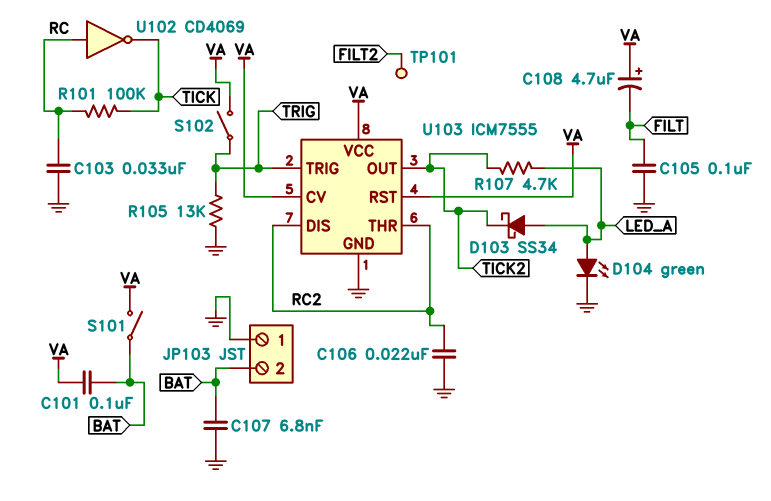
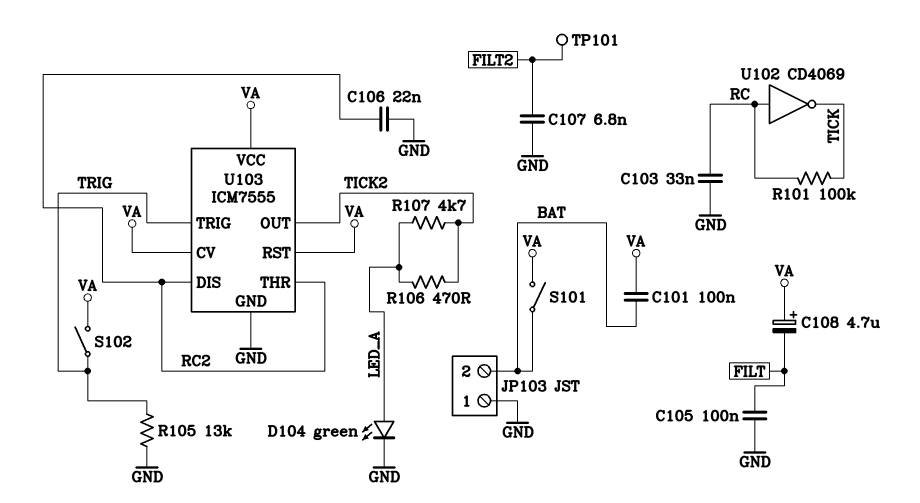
C107: 6.8nF (BAT, GND) -> 6.8nF (FILT2, GND)
D103: schottky SS34 (A LED_A, K TICK2) -> none
R106: none -> 470 (LED_A, TICK2)

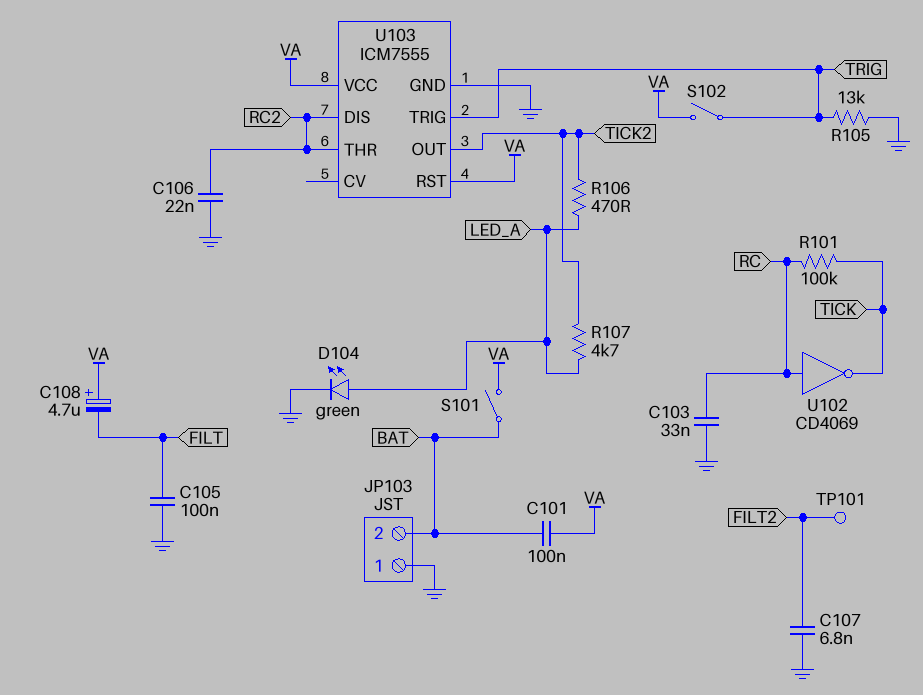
U103 pin CV: VA -> none

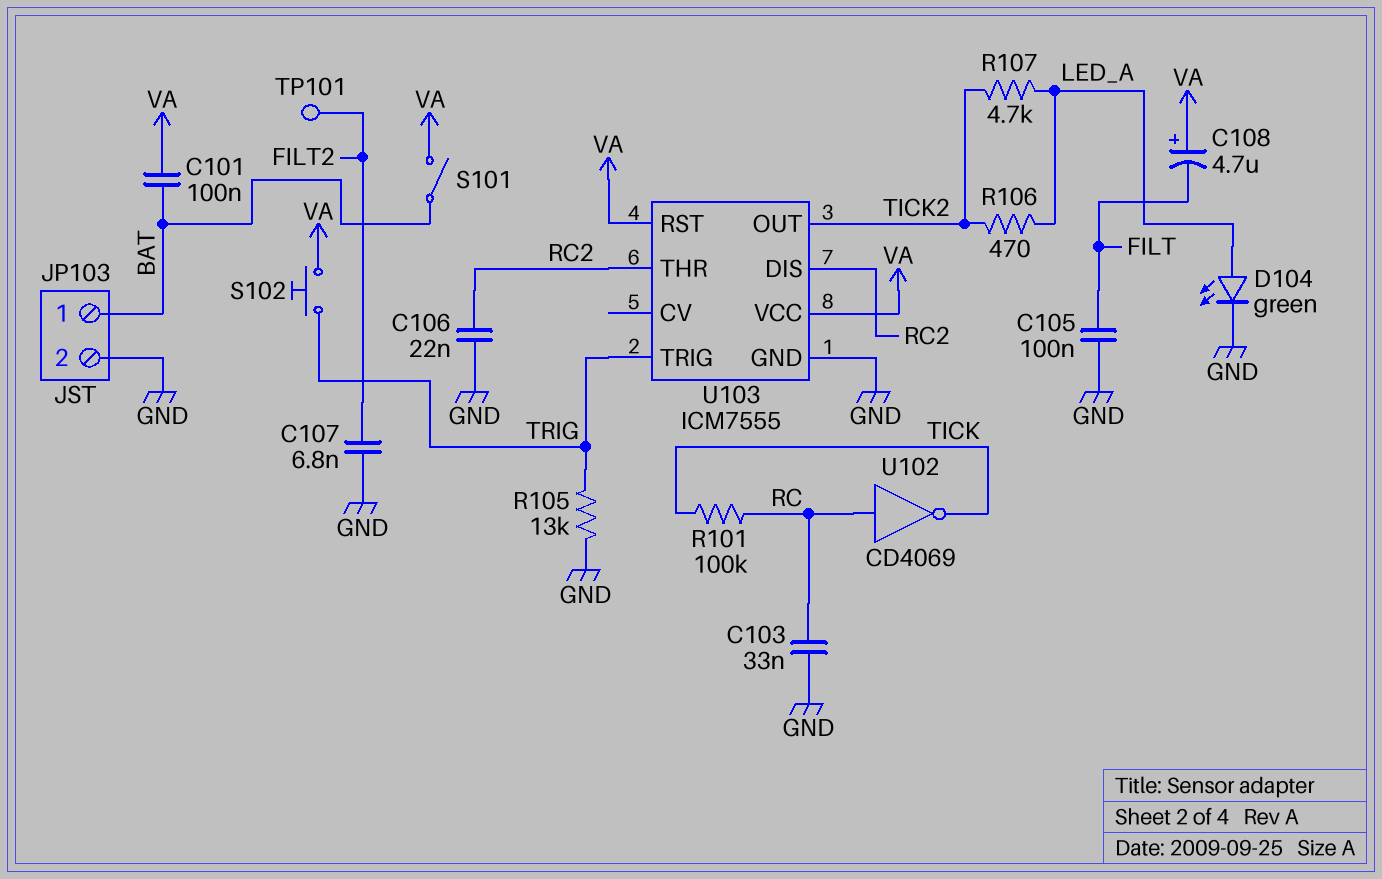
JP103 pin 1: GND -> BAT
JP103 pin 2: BAT -> GND
S102: switch (TRIG, VA) -> button (TRIG, VA)

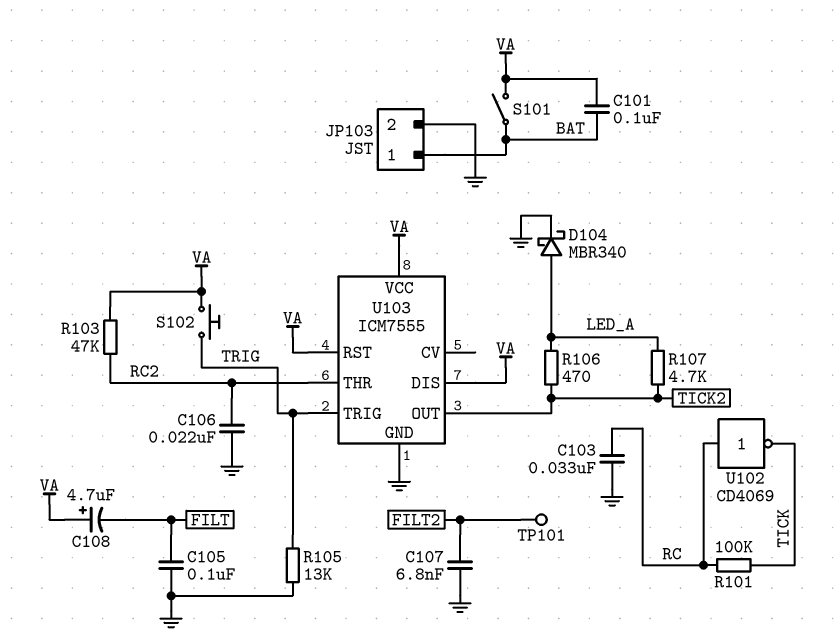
D104: LED green (A LED_A, K GND) -> schottky MBR340 (A LED_A, K GND)
R103: none -> 47k (RC2, VA)
U103 pin DIS: RC2 -> VA

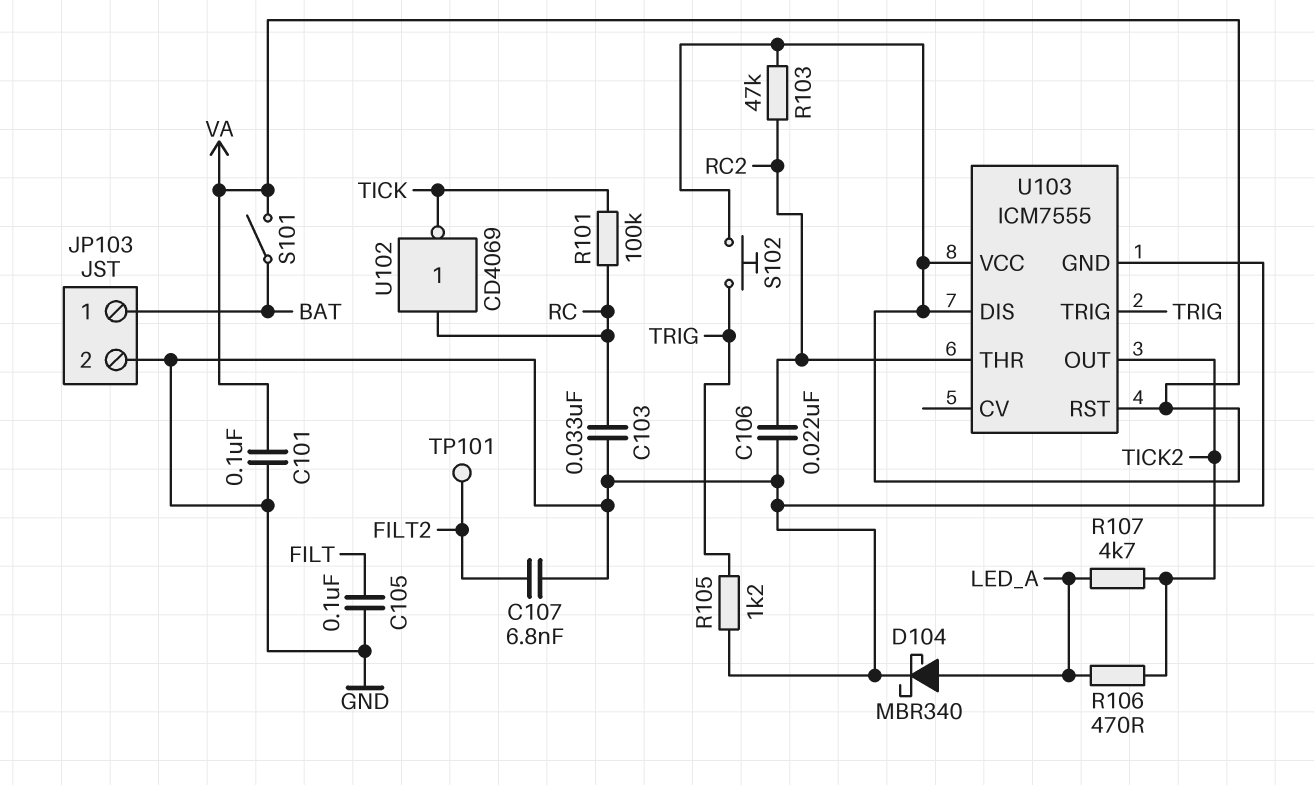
C101: 100nF (BAT, VA) -> 100nF (GND, VA)
C108: 4.7uF (plus VA, minus FILT) -> none
R105: 13k (GND, TRIG) -> 1.2k (GND, TRIG)

